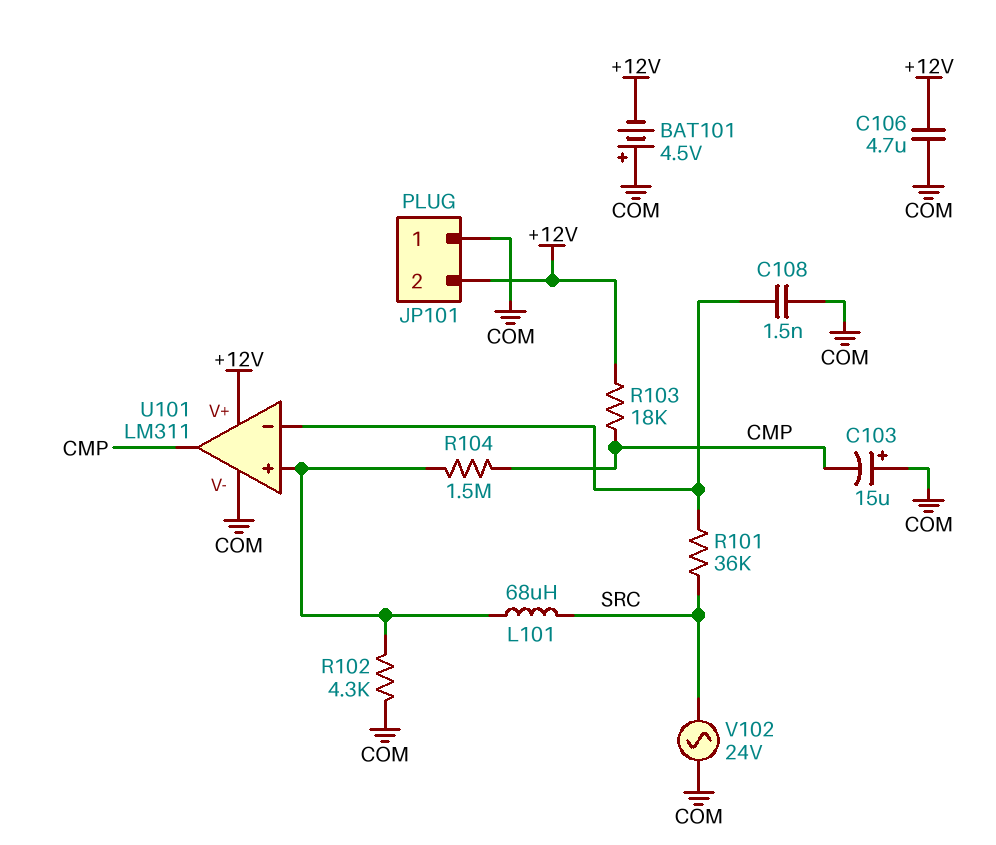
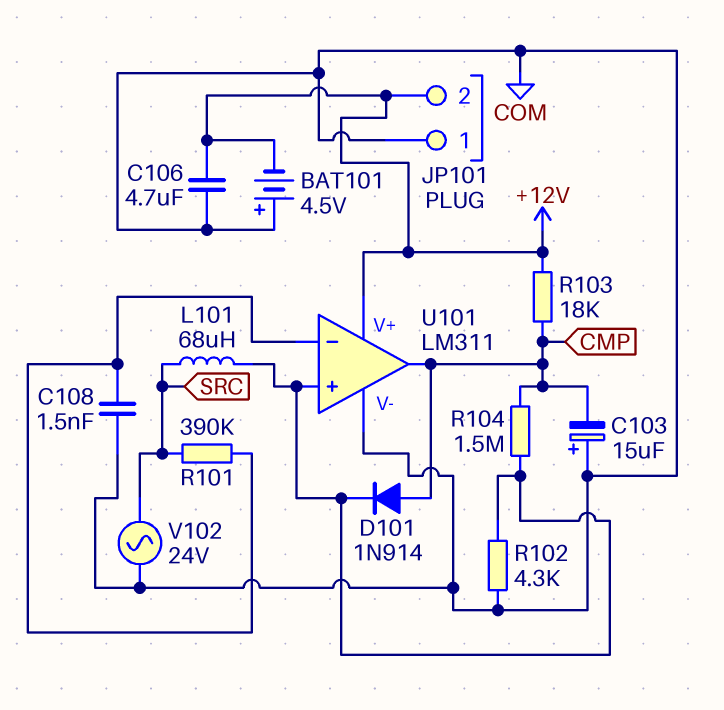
D101: none -> diode 1N914 (A CMP, K U101/in+)
R101: 36k (SRC, U101/in-) -> 390k (SRC, U101/in-)

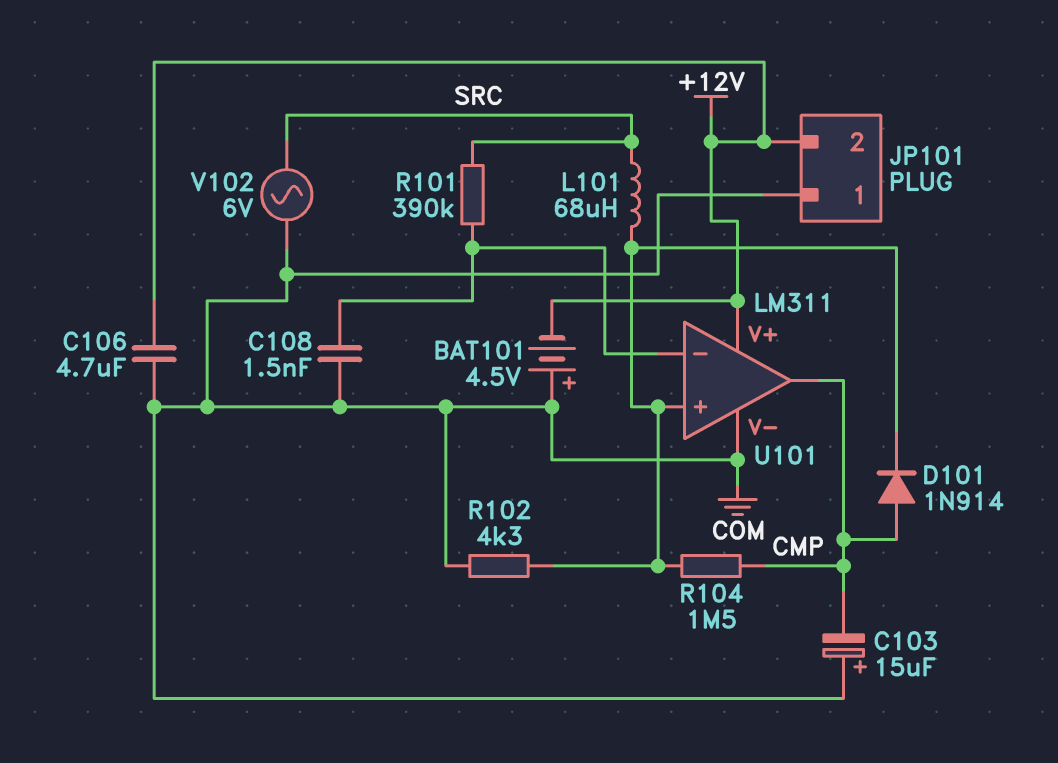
R103: 18k (+12V, CMP) -> none
V102: AC 24V (COM, SRC) -> AC 6V (COM, SRC)

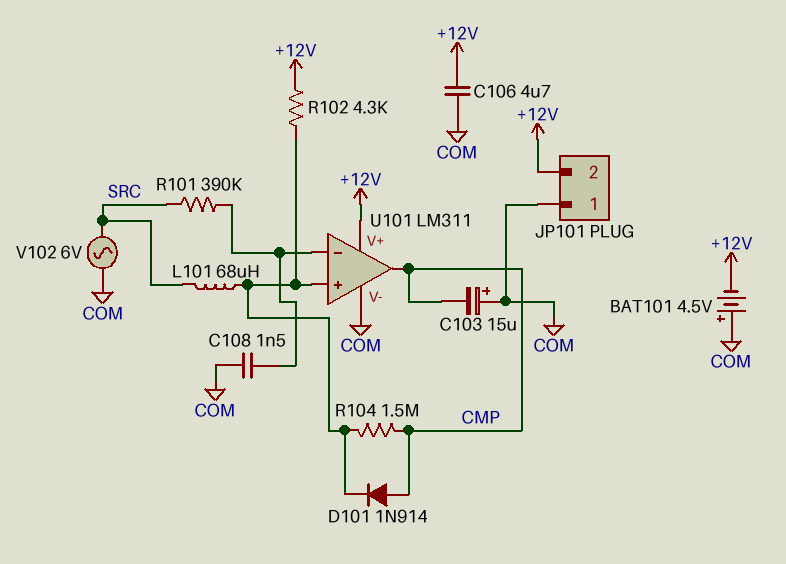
R102: 4.3k (COM, U101/in+) -> 4.3k (+12V, U101/in+)

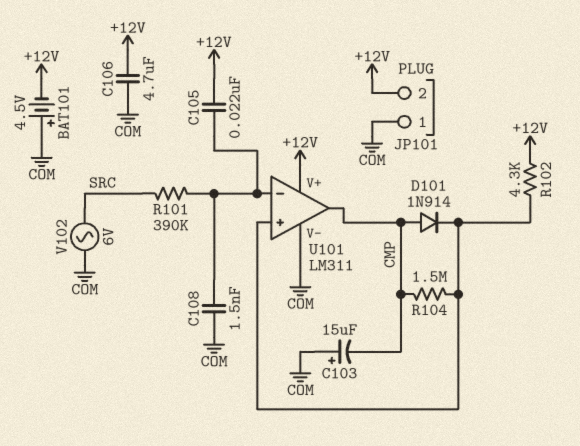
C105: none -> 22nF (+12V, U101/in-)
L101: 68uH (SRC, U101/in+) -> none

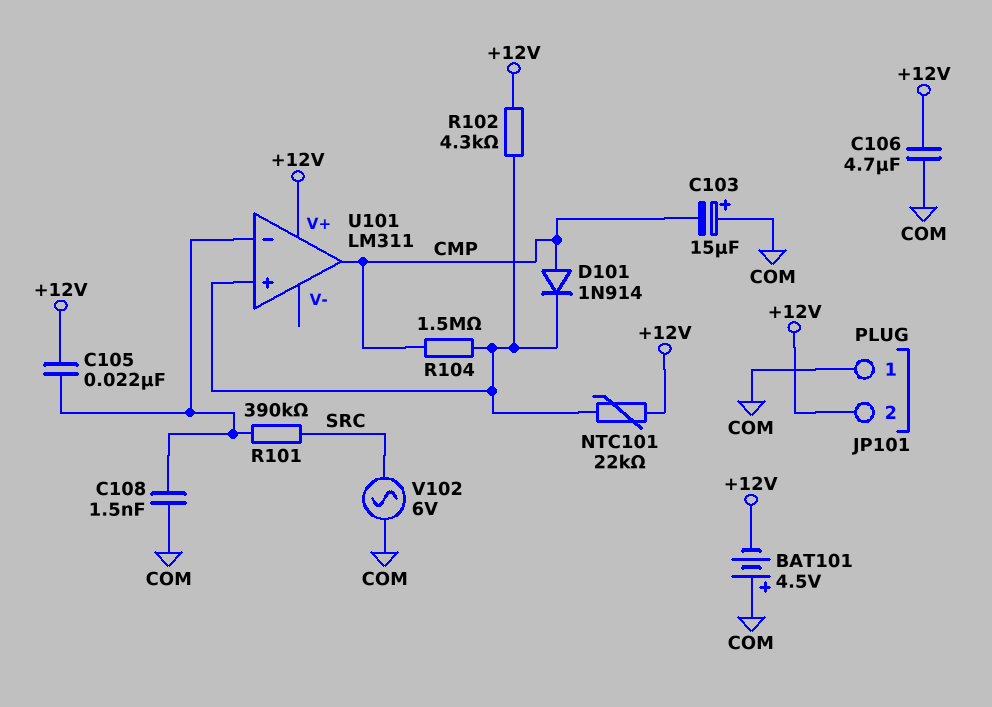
NTC101: none -> 22k (+12V, U101/in+)
U101 pin V-: COM -> none

